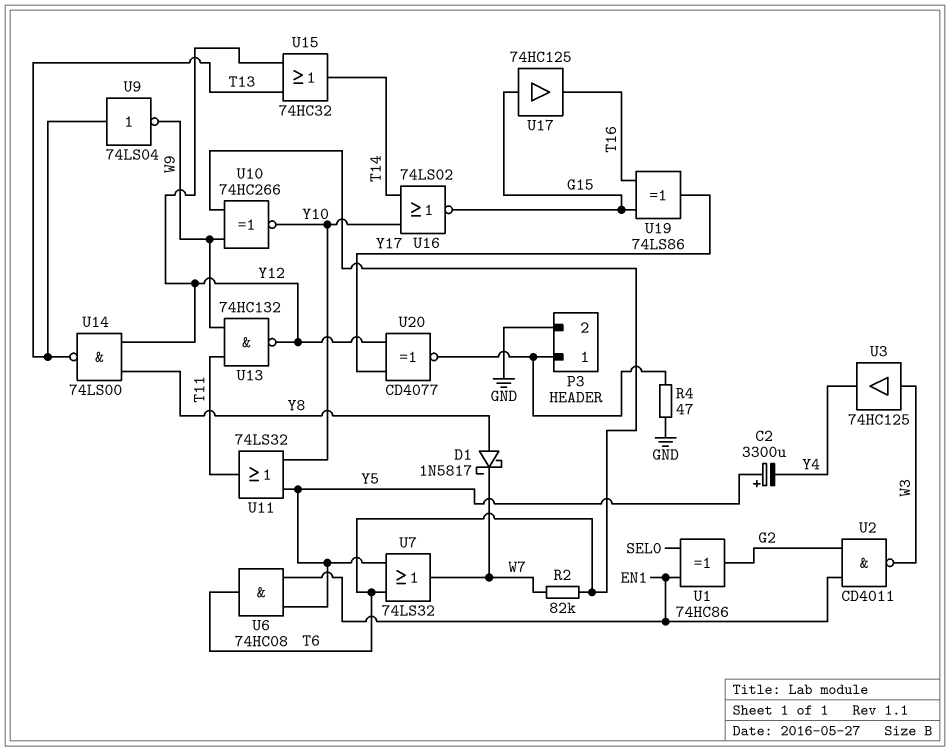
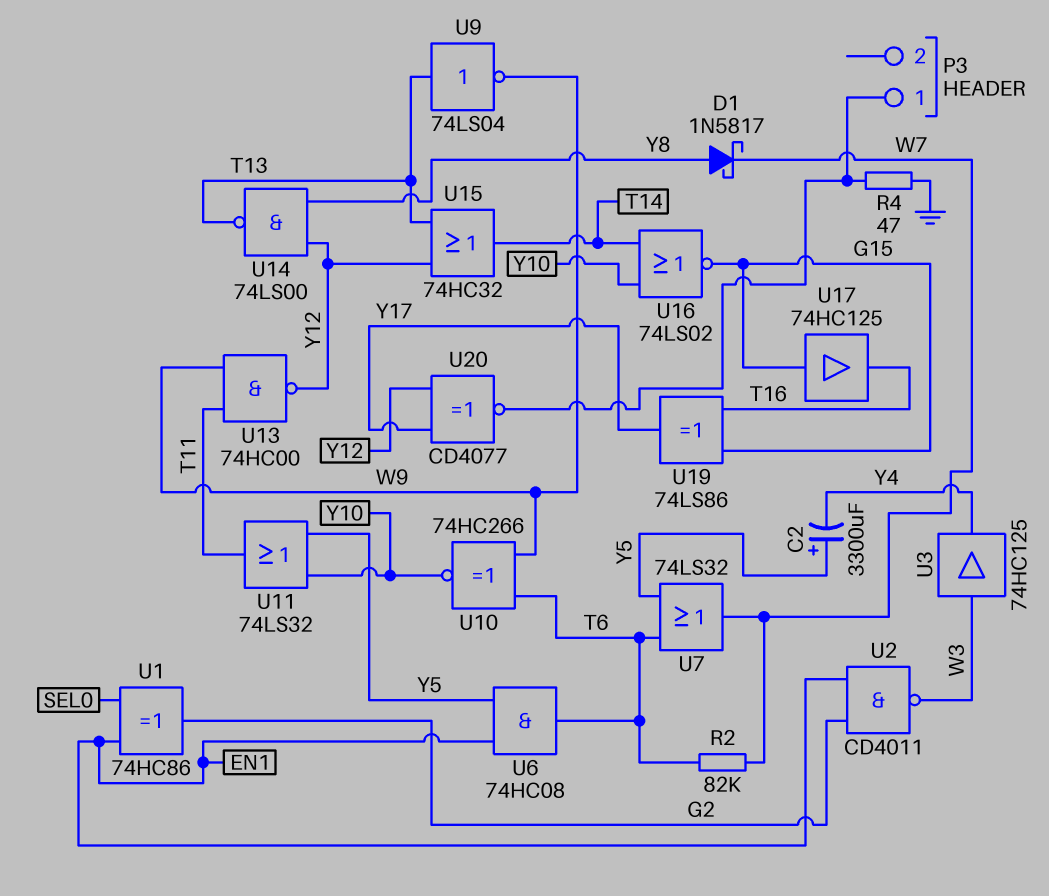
P3 pin 2: GND -> none
U13: NAND 74HC132 (in T11, in W9, out Y12) -> NAND 74HC00 (in T11, in W9, out Y12)

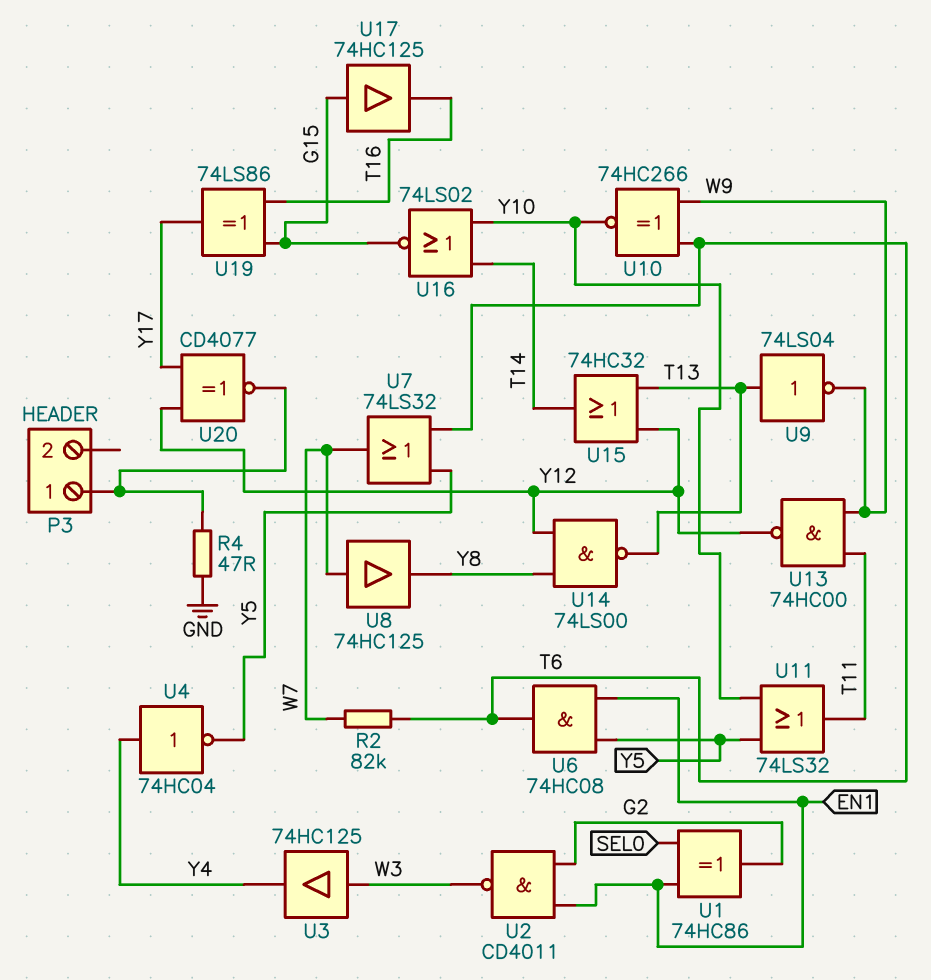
C2: 3300uF (plus Y5, minus Y4) -> none
D1: schottky 1N5817 (A Y8, K W7) -> none
U4: none -> NOT 74HC04 (in Y4, out Y5)
U8: none -> buffer 74HC125 (in W7, out Y8)

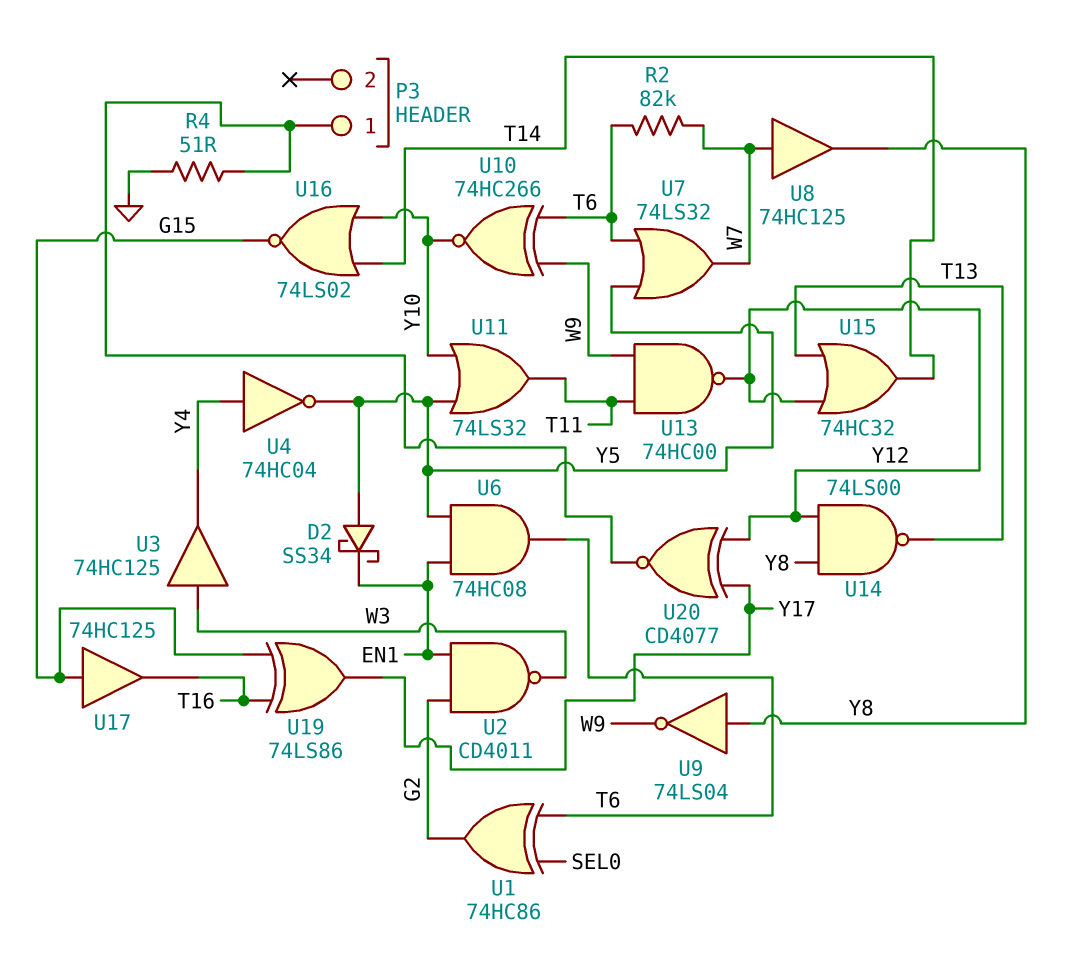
D2: none -> schottky SS34 (A Y5, K EN1)
R4: 47 (GND, P3/1) -> 51 (GND, P3/1)
U1: XOR 74HC86 (in EN1, in SEL0, out G2) -> XOR 74HC86 (in SEL0, in T6, out G2)
U9: NOT 74LS04 (in T13, out W9) -> NOT 74LS04 (in Y8, out W9)

